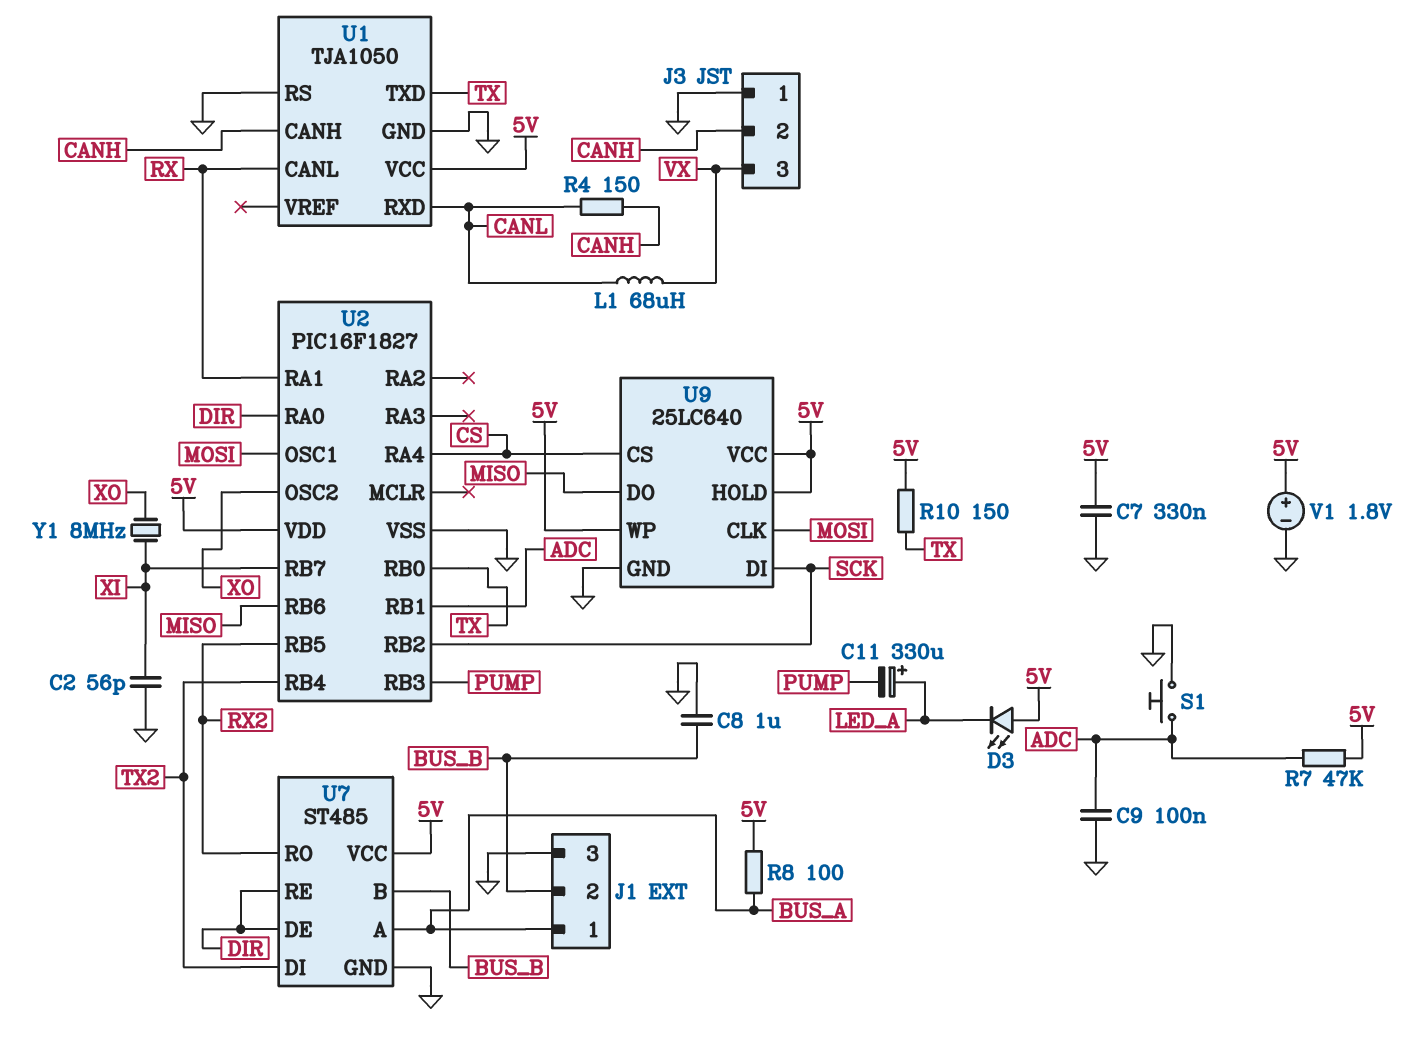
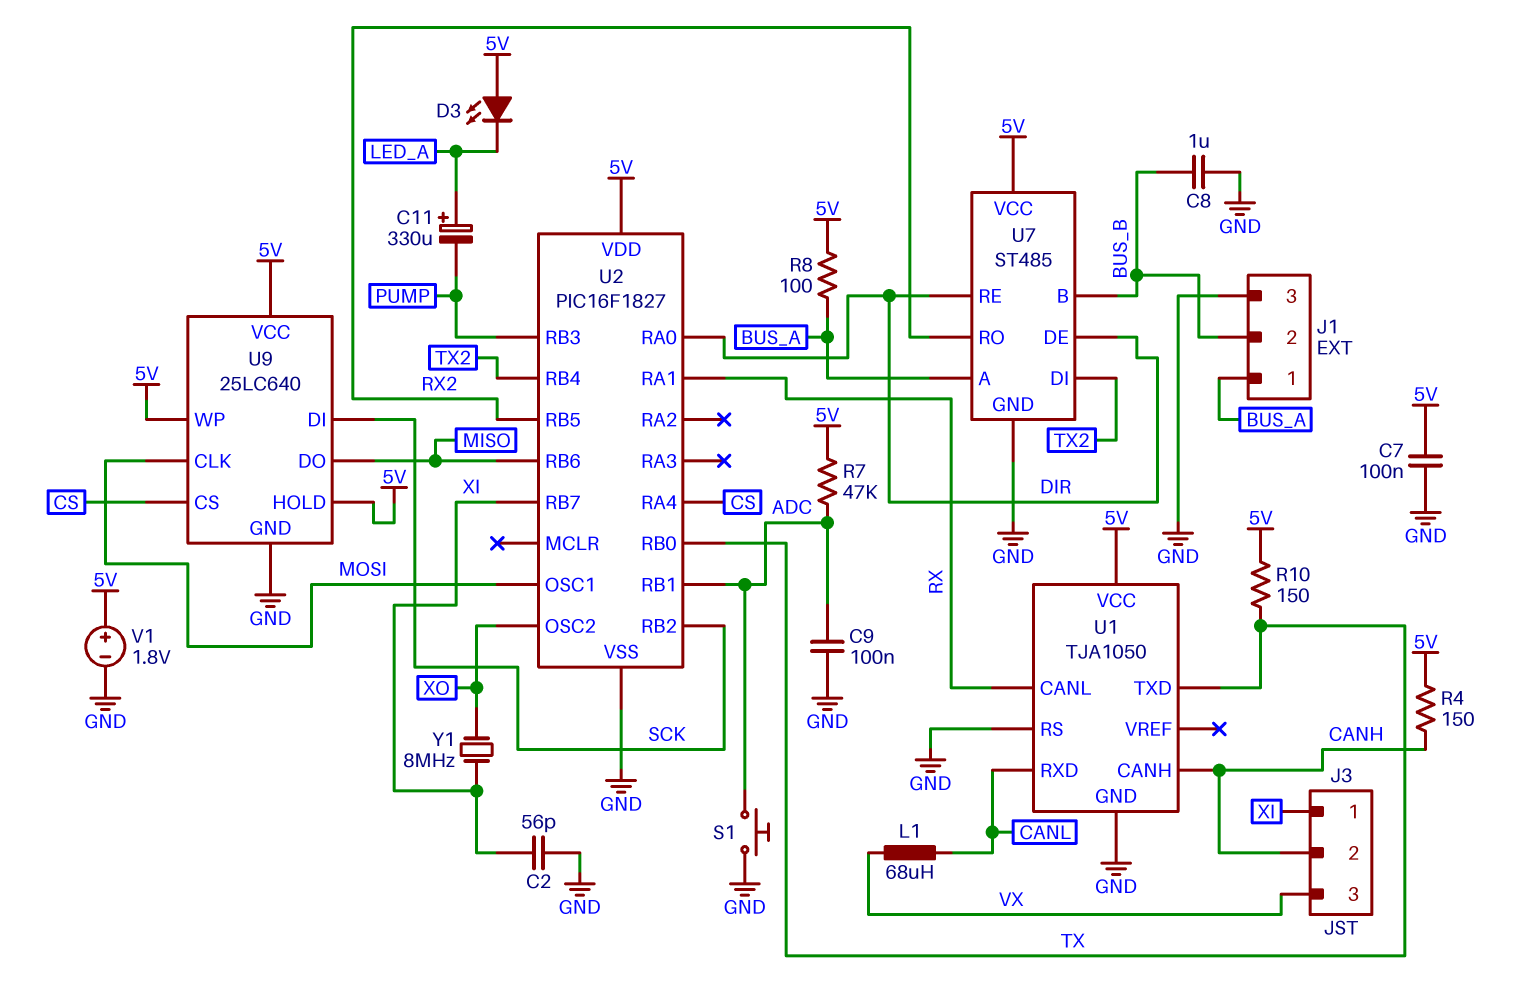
C7: 330nF (5V, GND) -> 100nF (5V, GND)
J3 pin 1: GND -> XI
R4: 150 (CANH, CANL) -> 150 (5V, CANH)

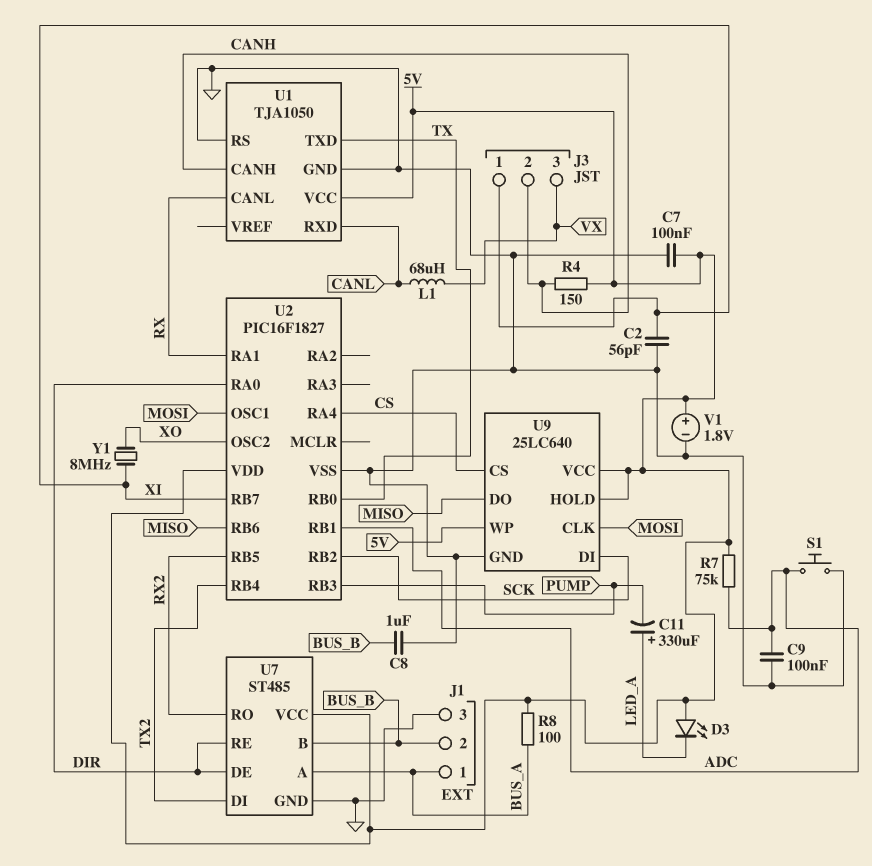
R7: 47k (5V, ADC) -> 75k (5V, ADC)
R10: 150 (5V, TX) -> none

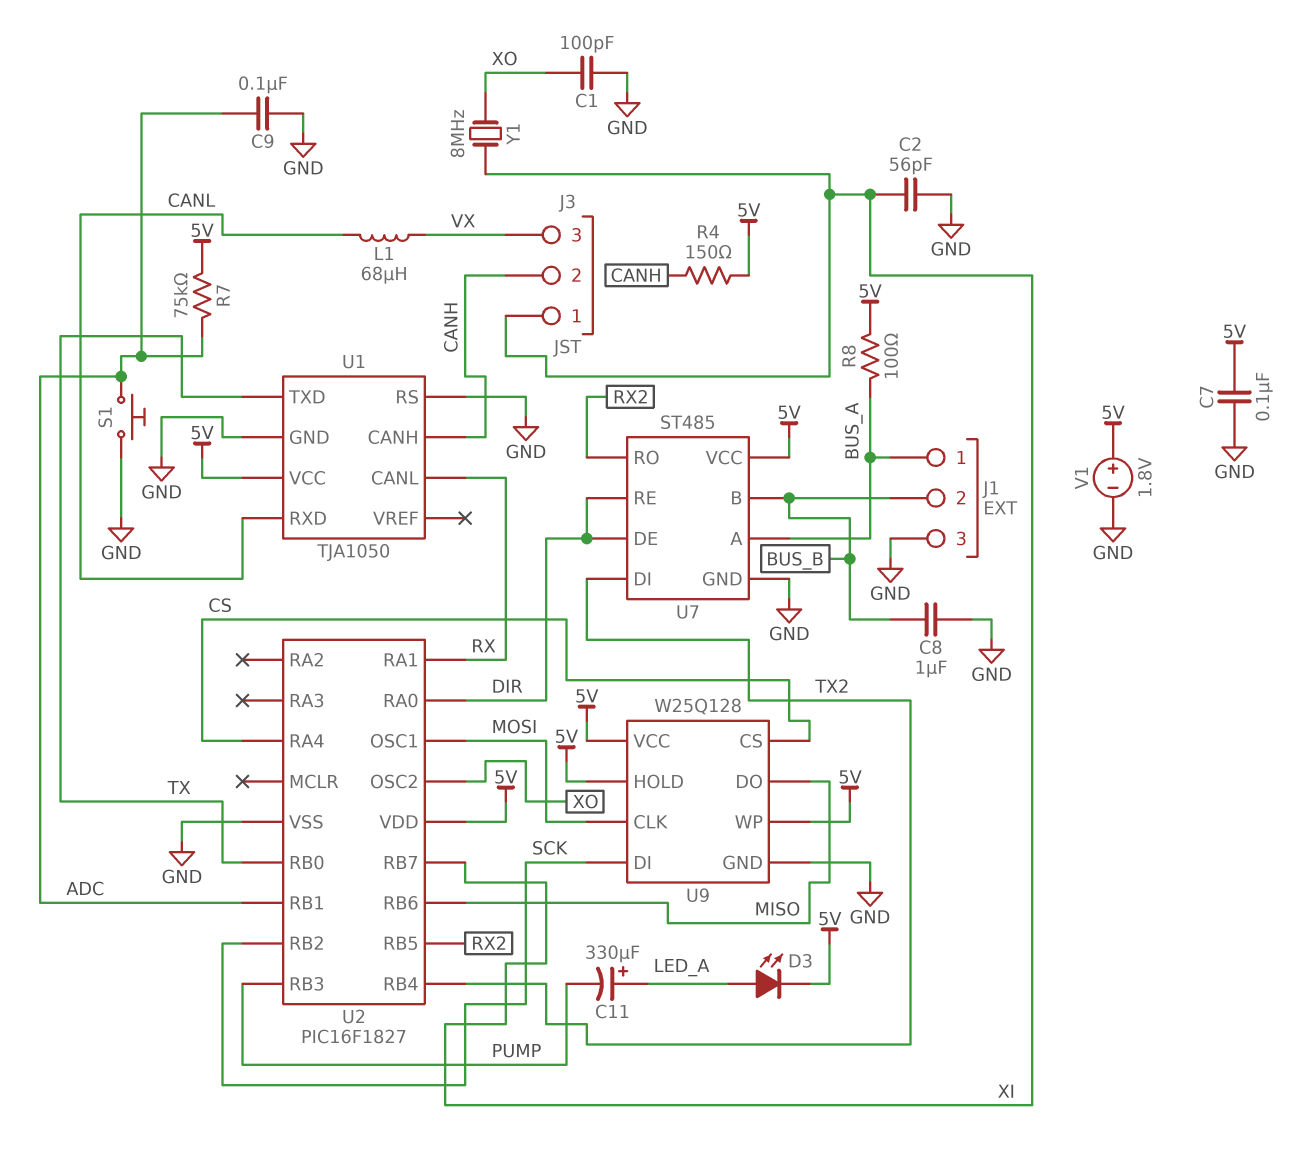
C1: none -> 100pF (GND, XO)
D3: LED (A 5V, K LED_A) -> LED (A LED_A, K 5V)
U9: 25LC640 -> W25Q128

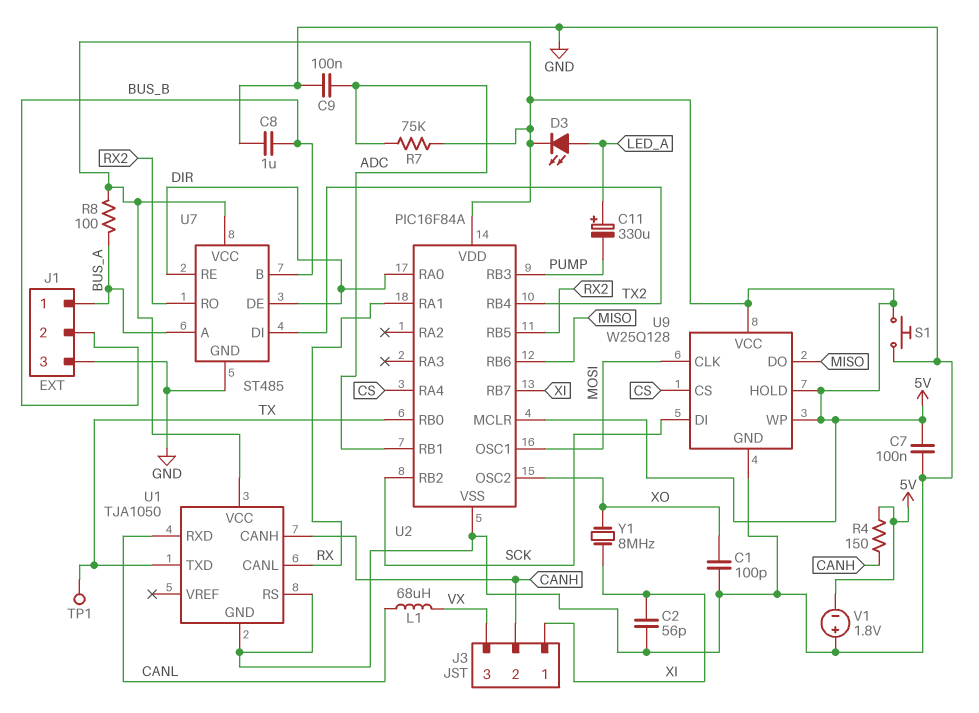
S1: button (ADC, GND) -> button (5V, GND)
TP1: none -> test point (TX)
U2: PIC16F1827 -> PIC16F84A
U2 pin MCLR: none -> 5V
V1: 1.8V (plus 5V, minus GND) -> 1.8V (plus GND, minus 5V)

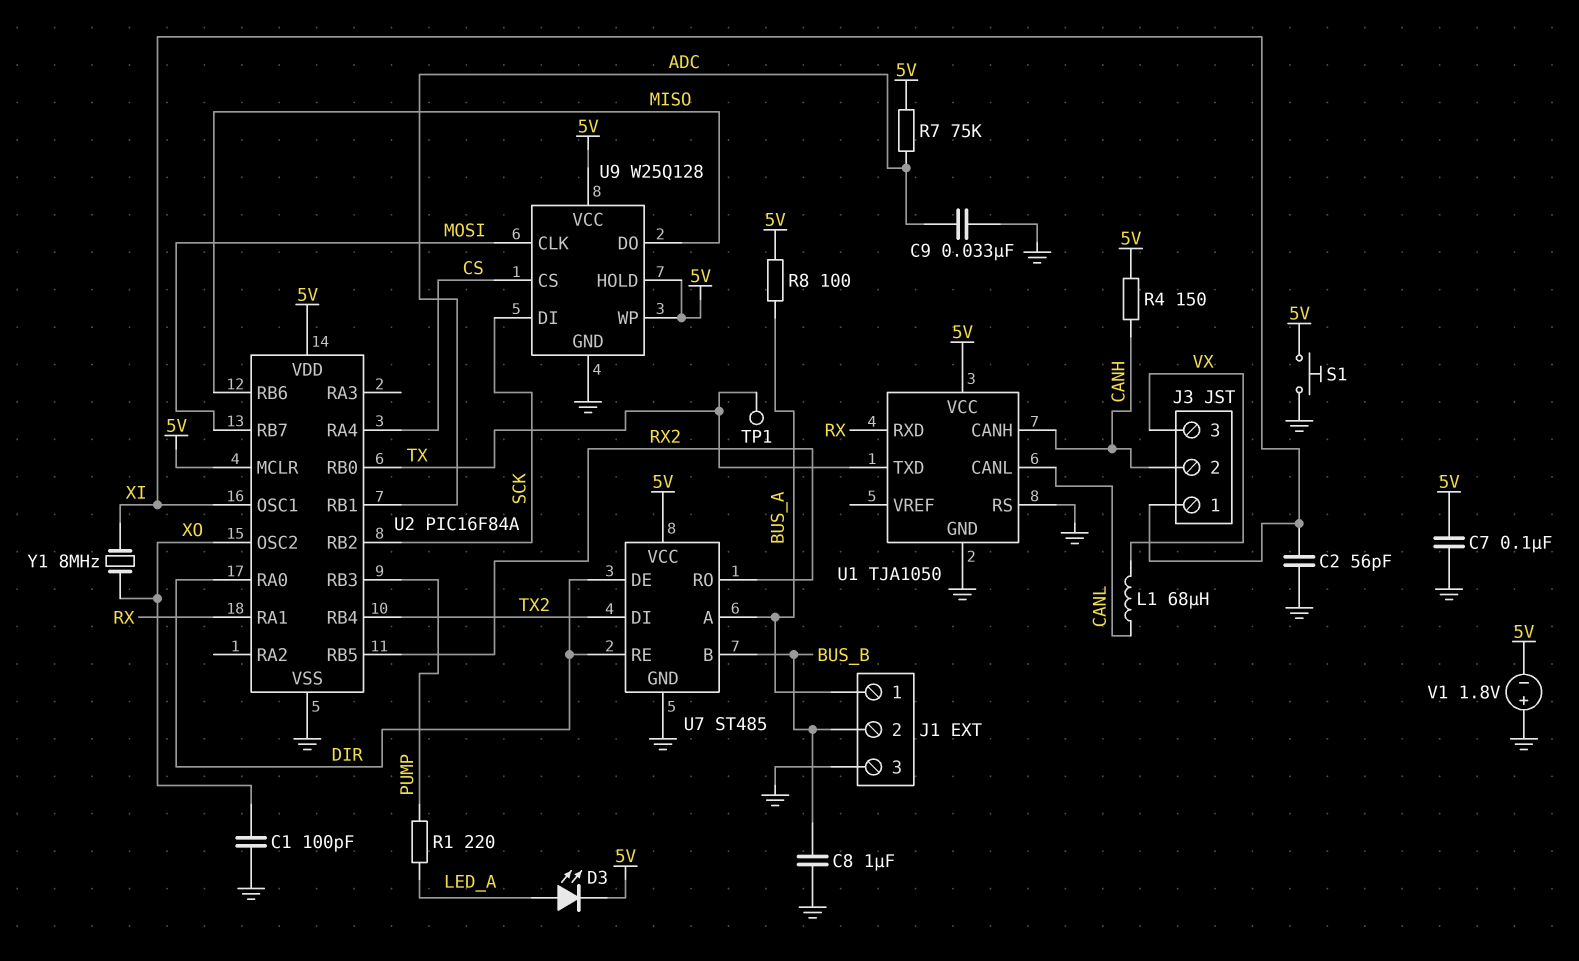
C9: 100nF (ADC, GND) -> 33nF (ADC, GND)
C11: 330uF (plus LED_A, minus PUMP) -> none
R1: none -> 220 (LED_A, PUMP)
U1 pin CANL: RX -> CANL
U1 pin RXD: CANL -> RX
U2 pin OSC1: MOSI -> XI
U2 pin RB7: XI -> MOSI

